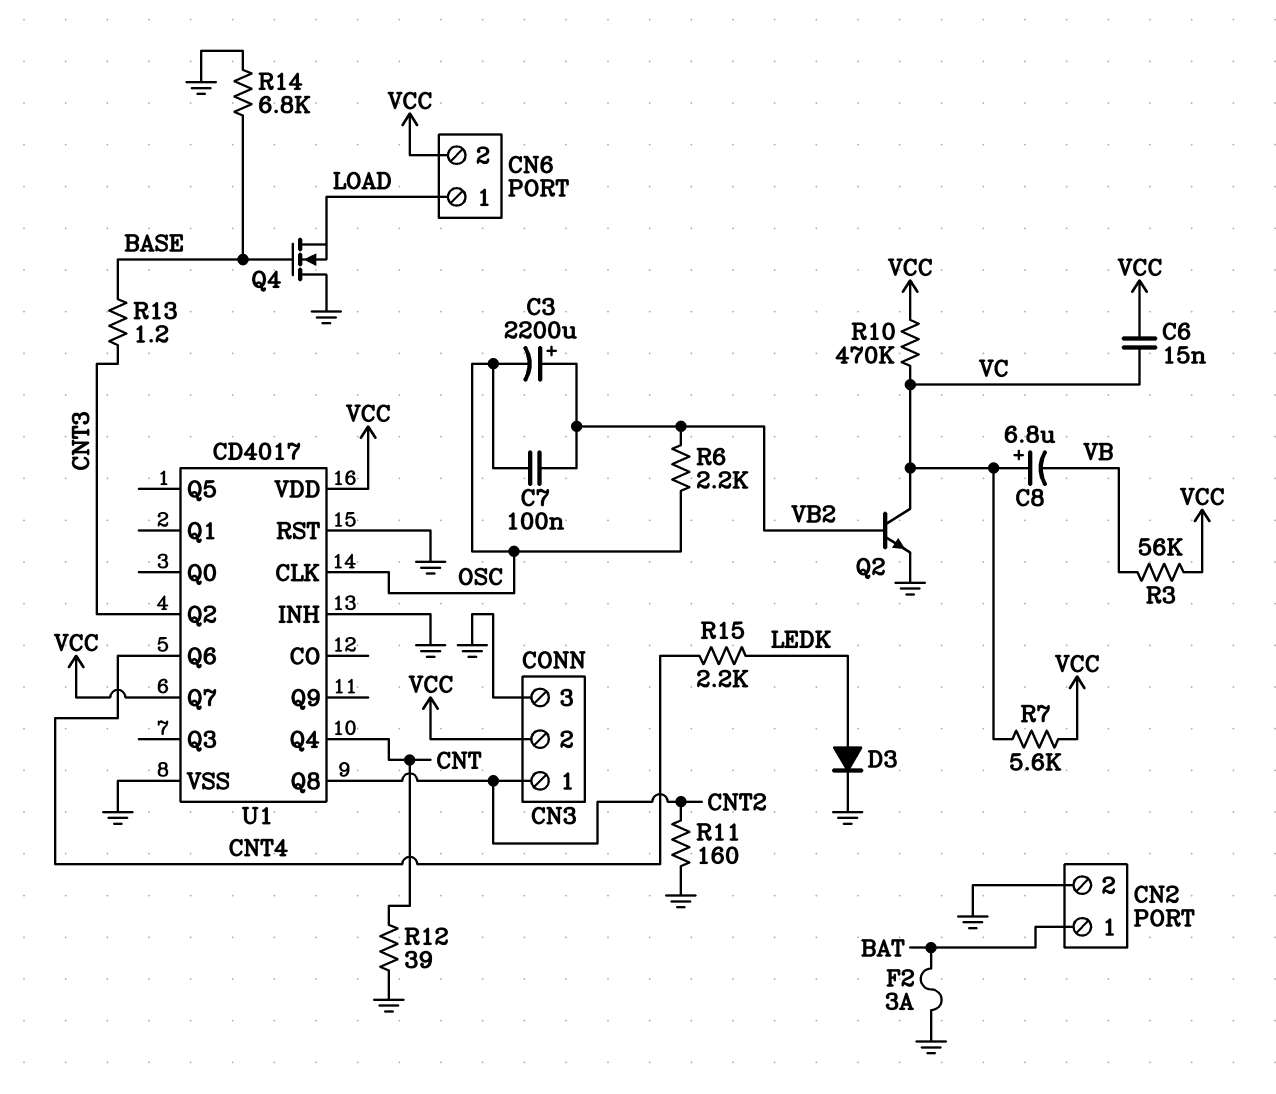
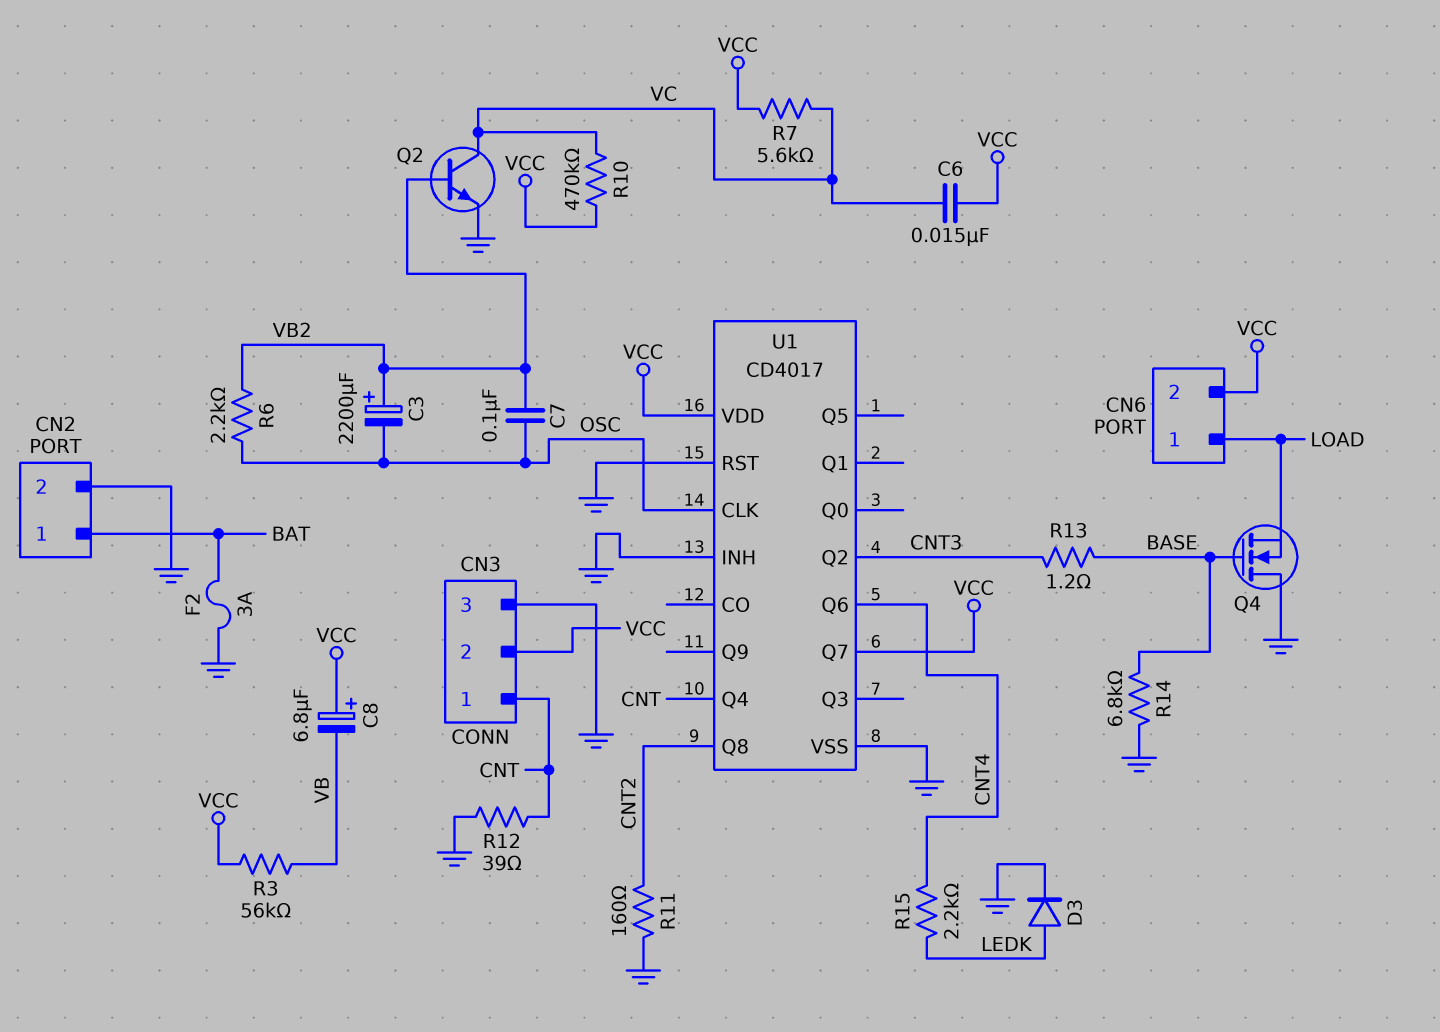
C8: 6.8uF (plus VC, minus VB) -> 6.8uF (plus VCC, minus VB)
CN3 pin 1: CNT2 -> CNT

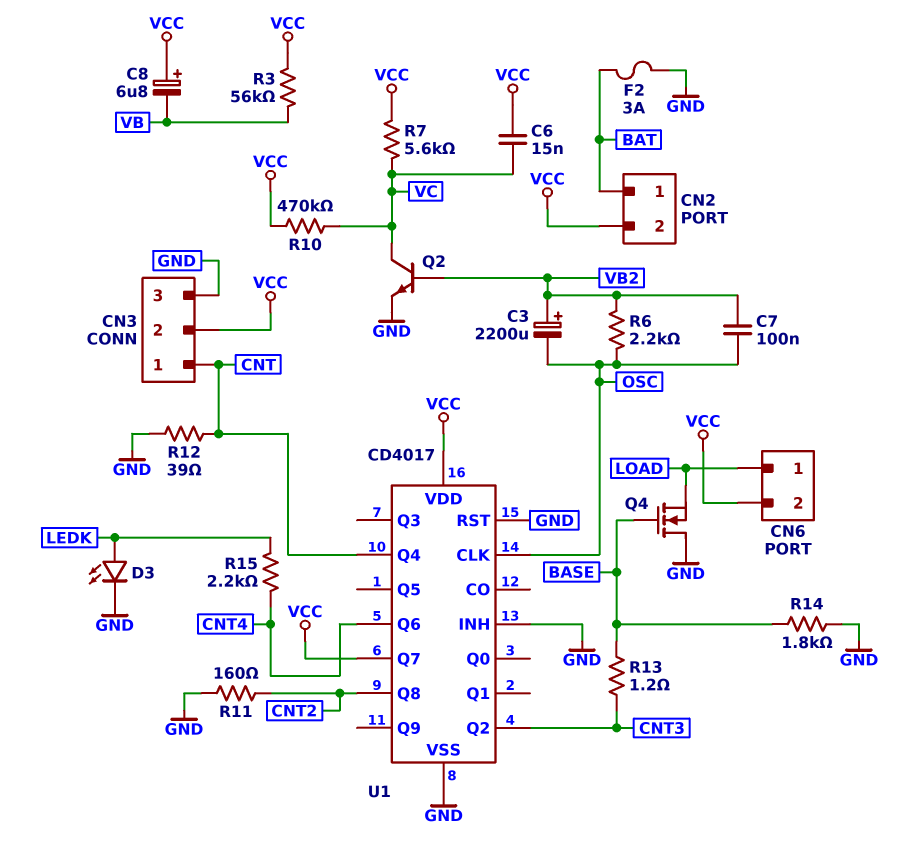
CN2 pin 2: GND -> VCC
D3: diode (A LEDK, K GND) -> LED (A LEDK, K GND)
R14: 6.8k (BASE, GND) -> 1.8k (BASE, GND)

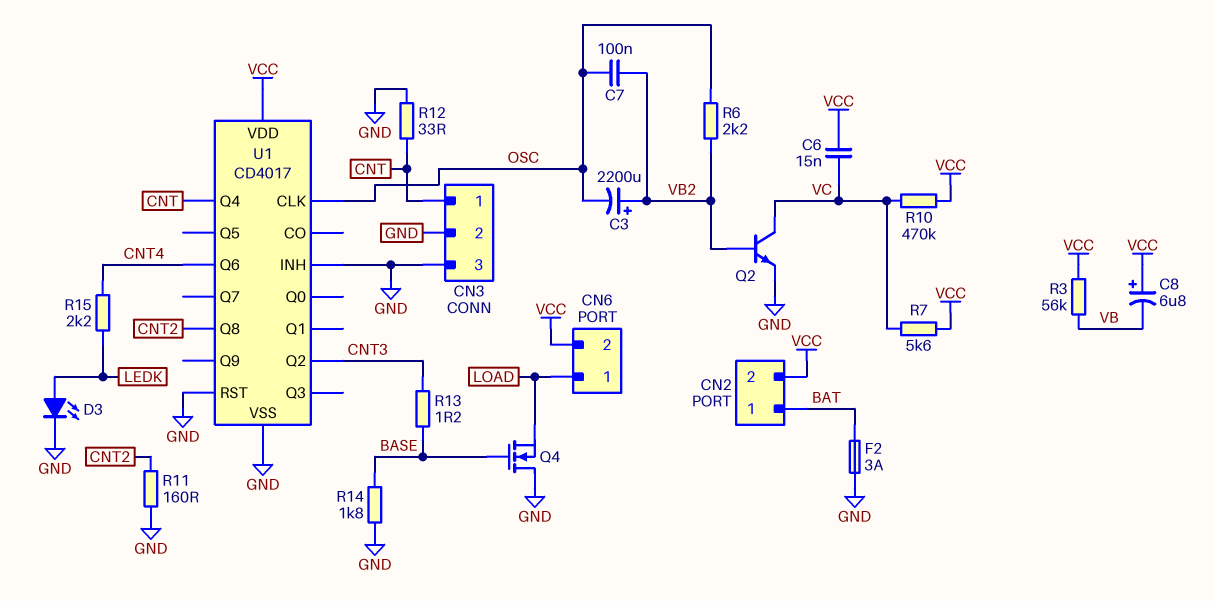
CN3 pin 2: VCC -> GND
R12: 39 (CNT, GND) -> 33 (CNT, GND)
U1 pin Q7: VCC -> none

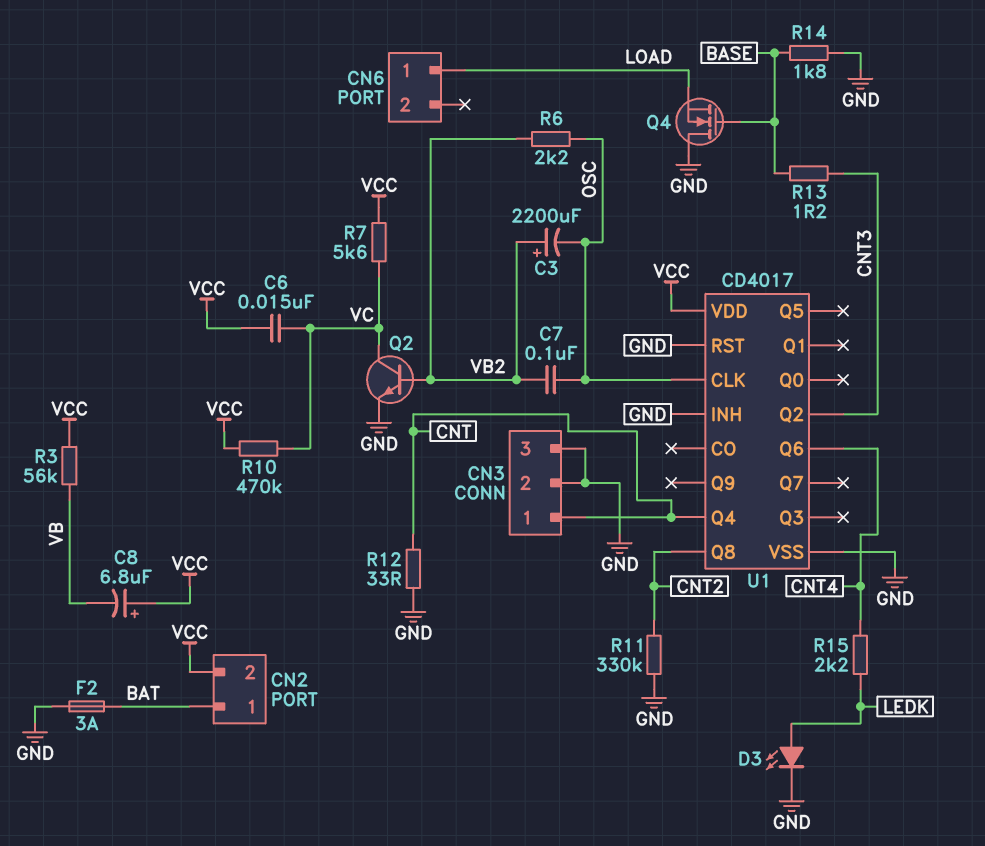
CN6 pin 2: VCC -> none
R11: 160 (CNT2, GND) -> 330k (CNT2, GND)

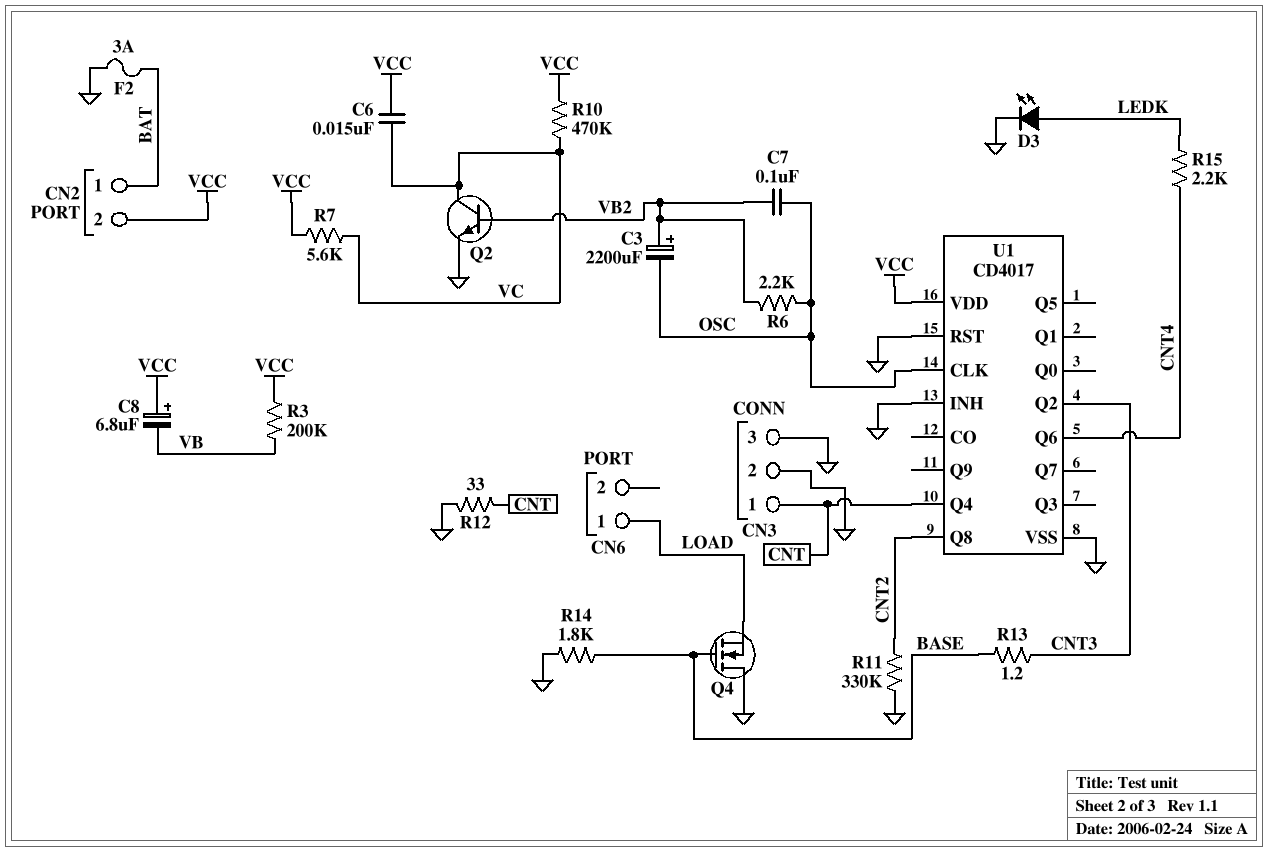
R3: 56k (VB, VCC) -> 200k (VB, VCC)

